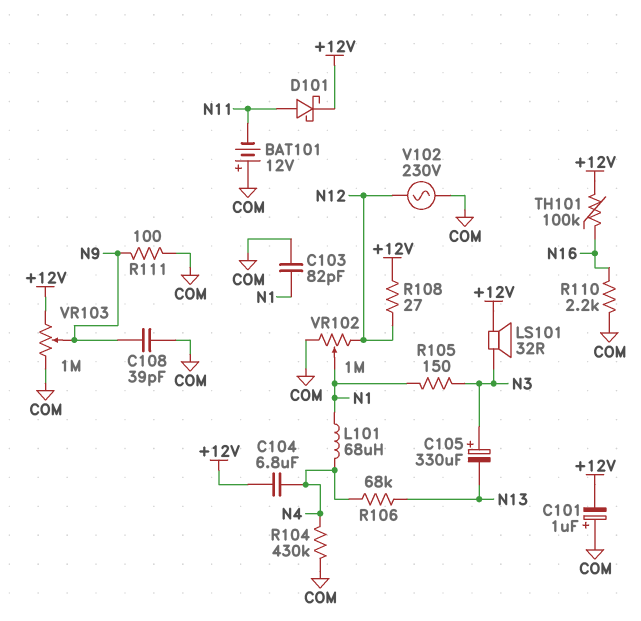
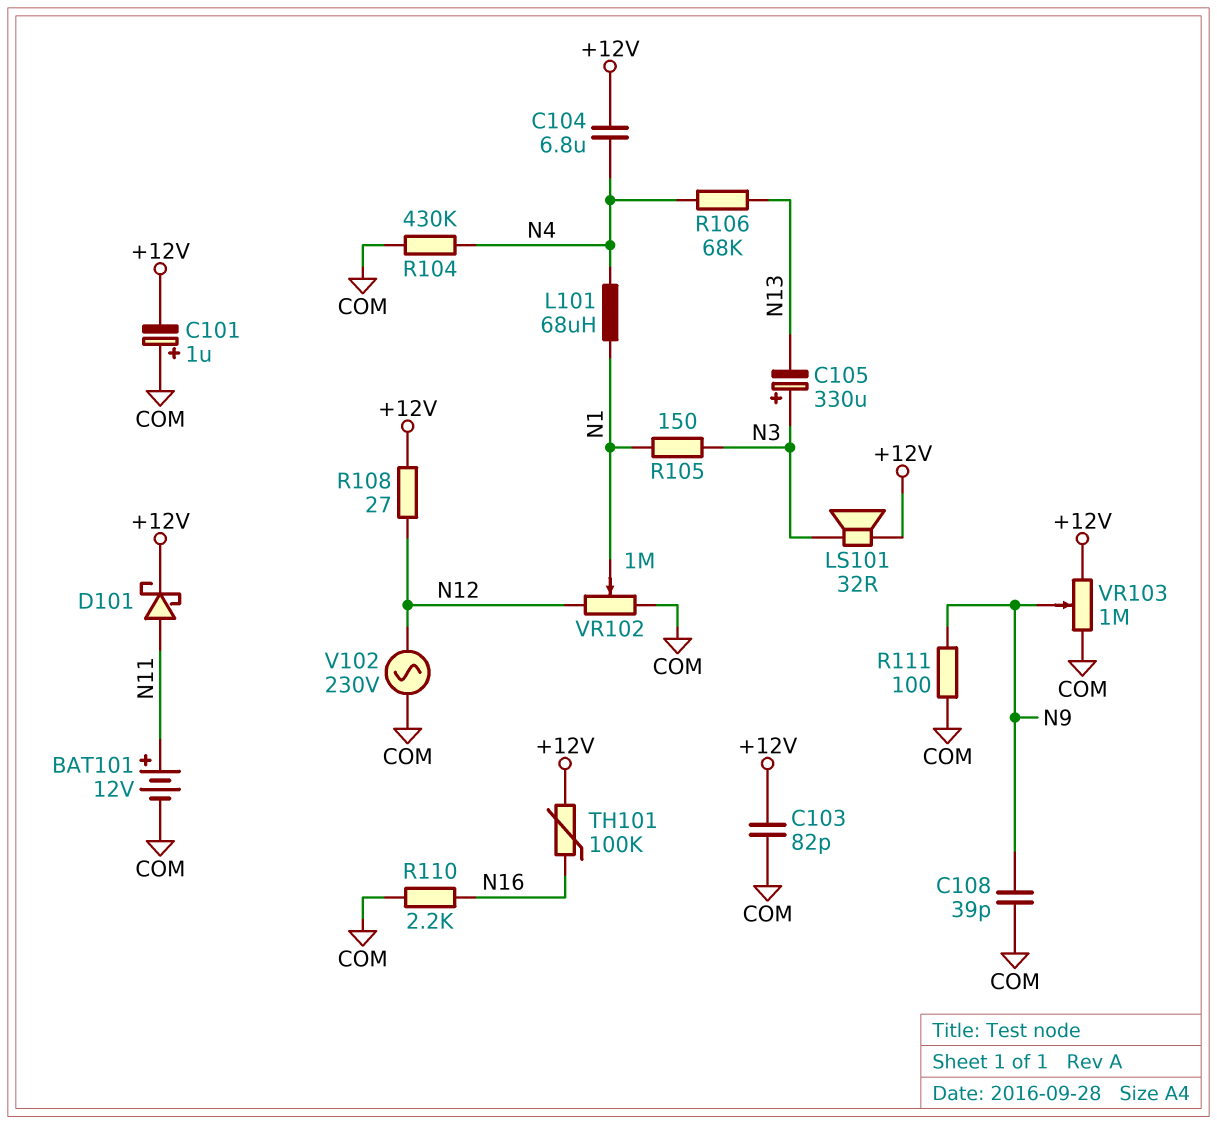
BAT101: 12V (plus COM, minus N11) -> 12V (plus N11, minus COM)
C103: 82pF (COM, N1) -> 82pF (+12V, COM)

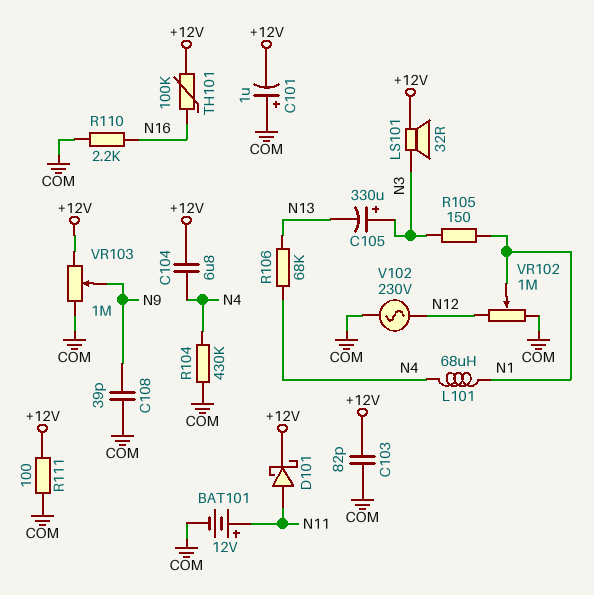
R108: 27 (+12V, N12) -> none
R111: 100 (COM, N9) -> 100 (+12V, COM)

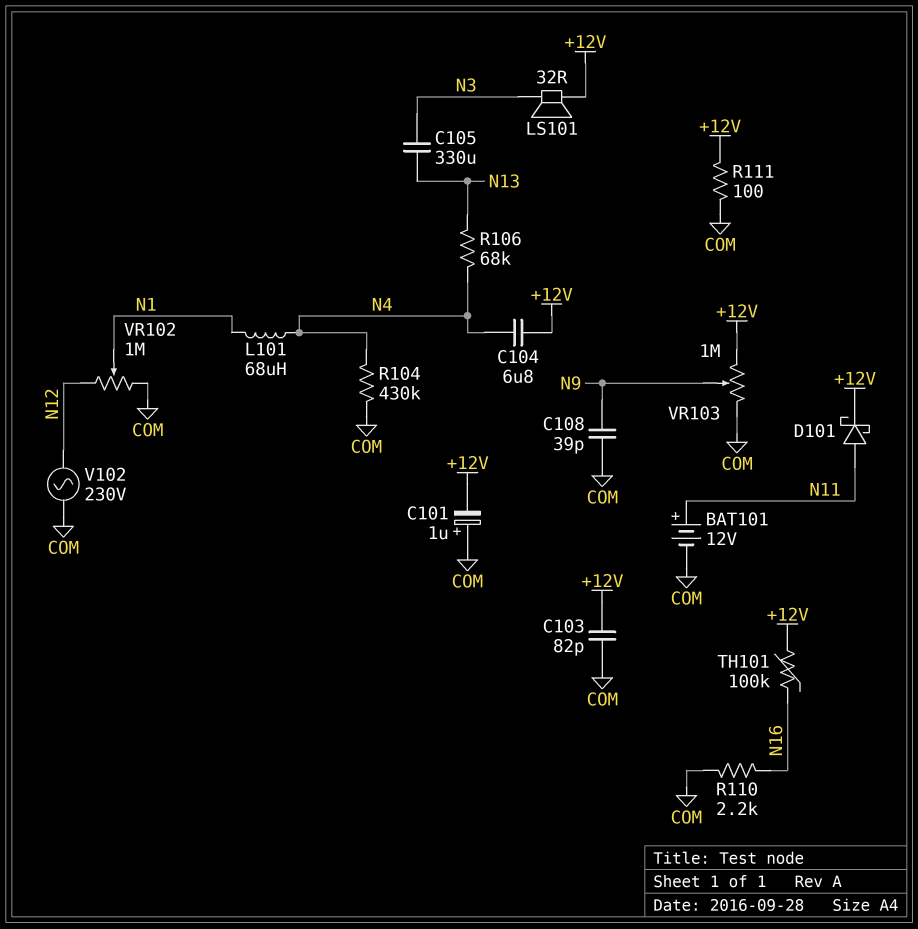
C105: 330uF (plus N3, minus N13) -> 330uF (N3, N13)
R105: 150 (N1, N3) -> none

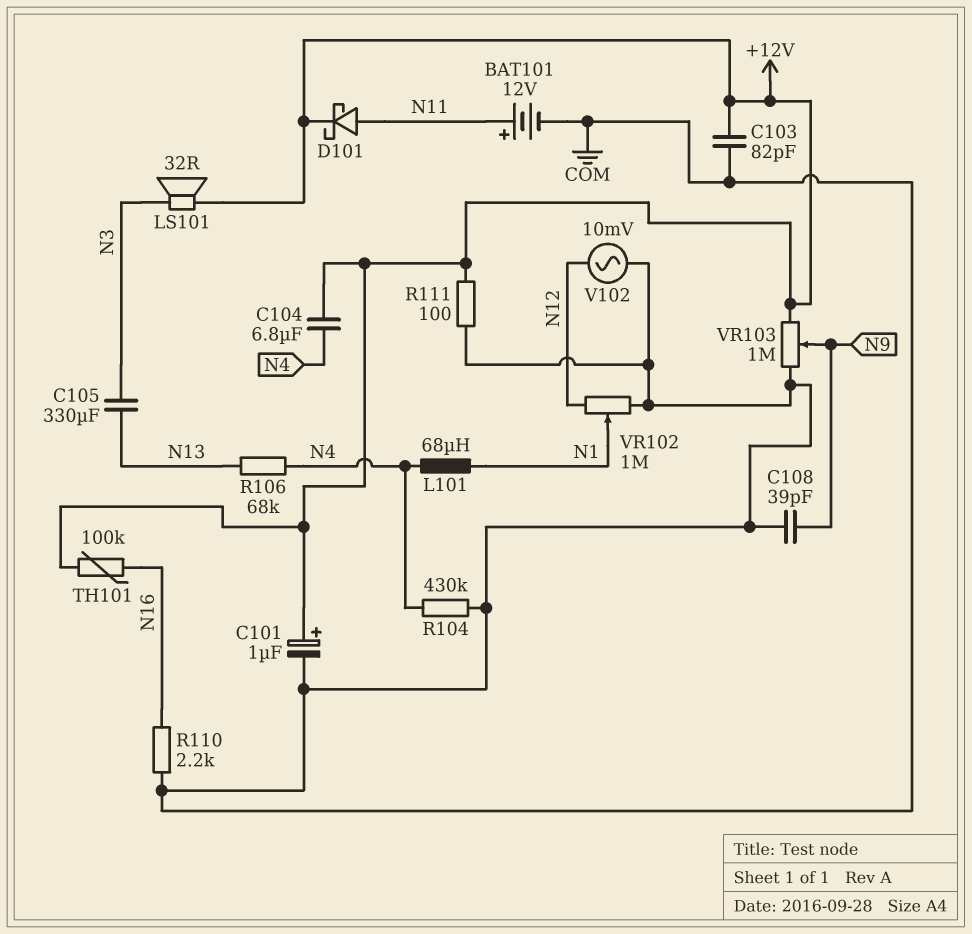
C101: 1uF (plus COM, minus +12V) -> 1uF (plus +12V, minus COM)
V102: AC 230V (COM, N12) -> AC 10mV (COM, N12)

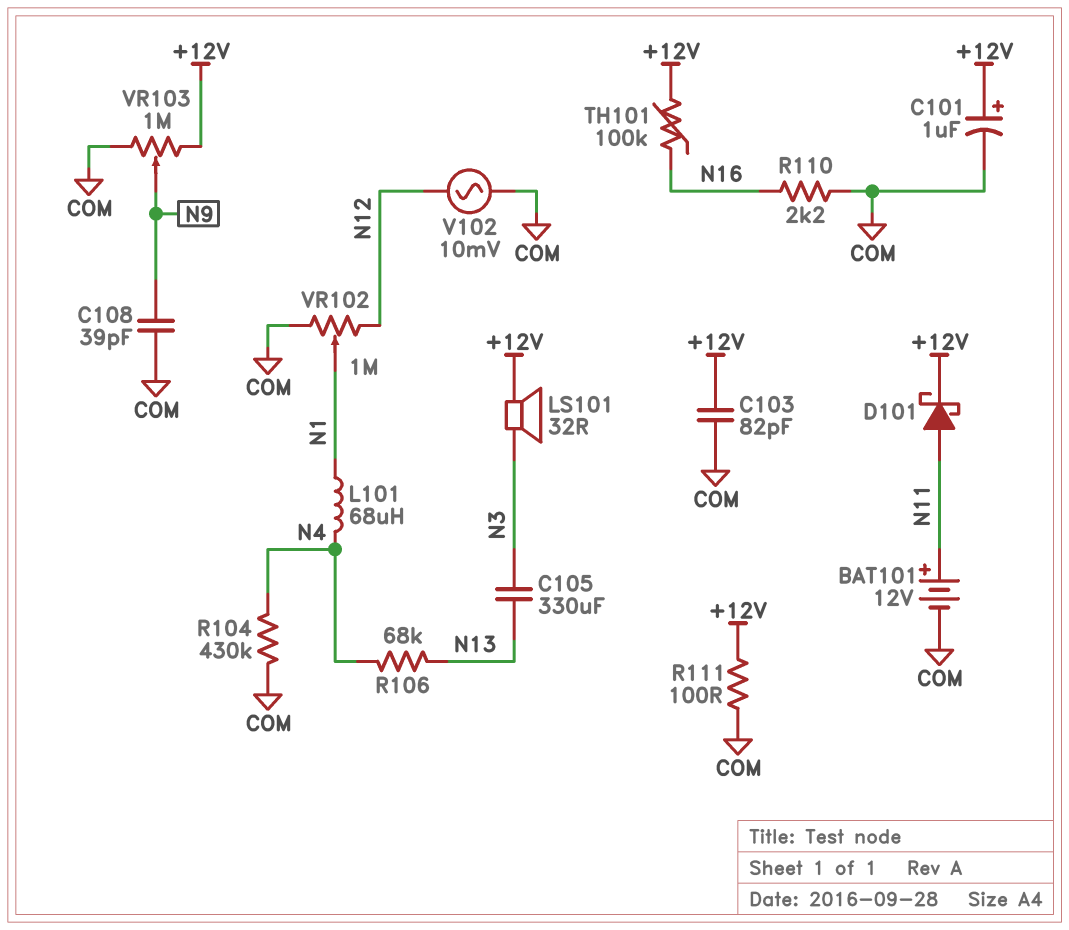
C104: 6.8uF (+12V, N4) -> none

